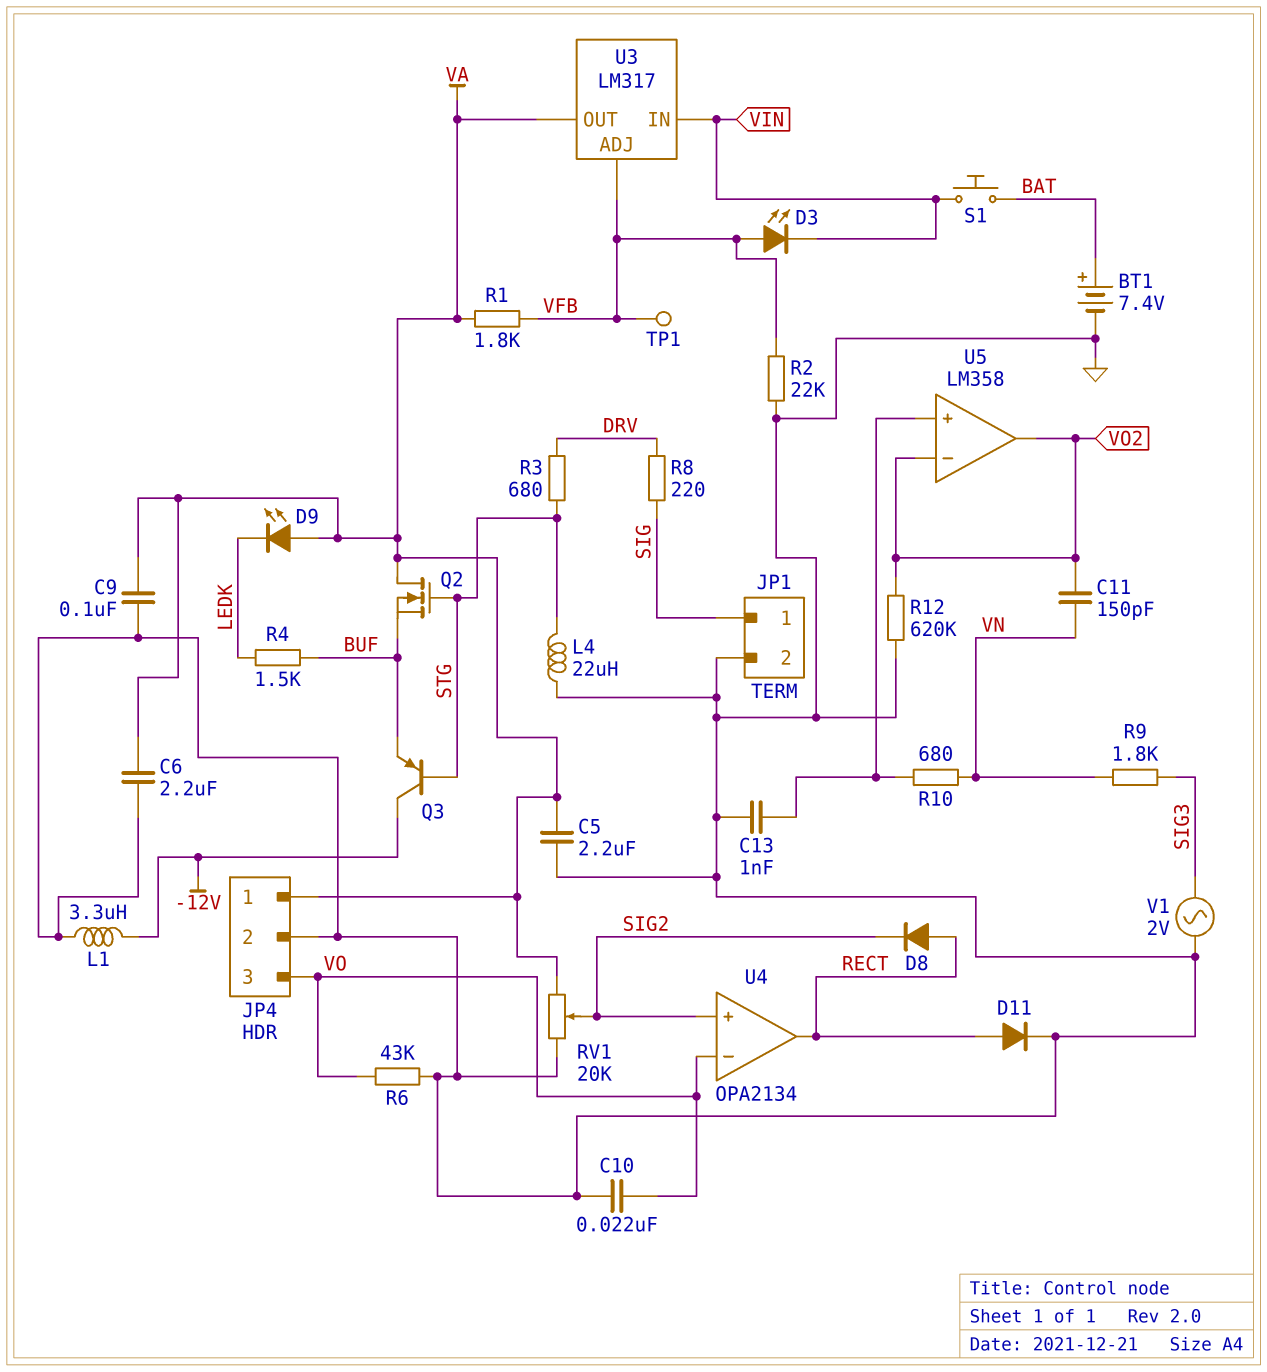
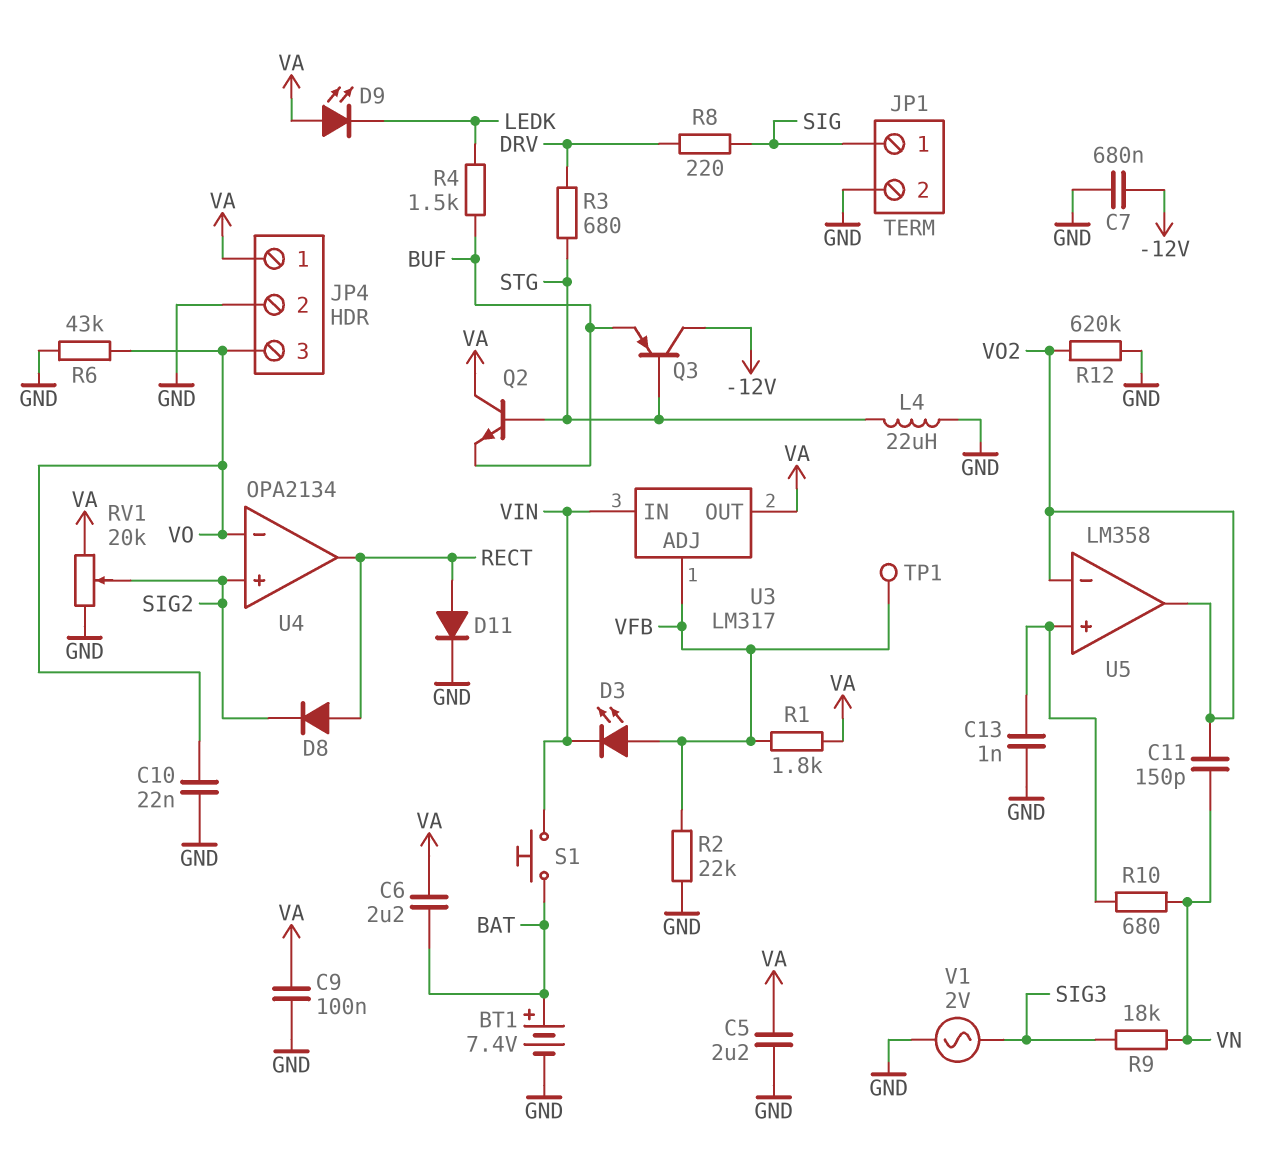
C6: 2.2uF (GND, VA) -> 2.2uF (BAT, VA)
C7: none -> 680nF (-12V, GND)
L1: 3.3uH (-12V, GND) -> none
Q2: NMOS (G STG, D VA, S BUF) -> NPN (B STG, C VA, E BUF)
R9: 1.8k (SIG3, VN) -> 18k (SIG3, VN)

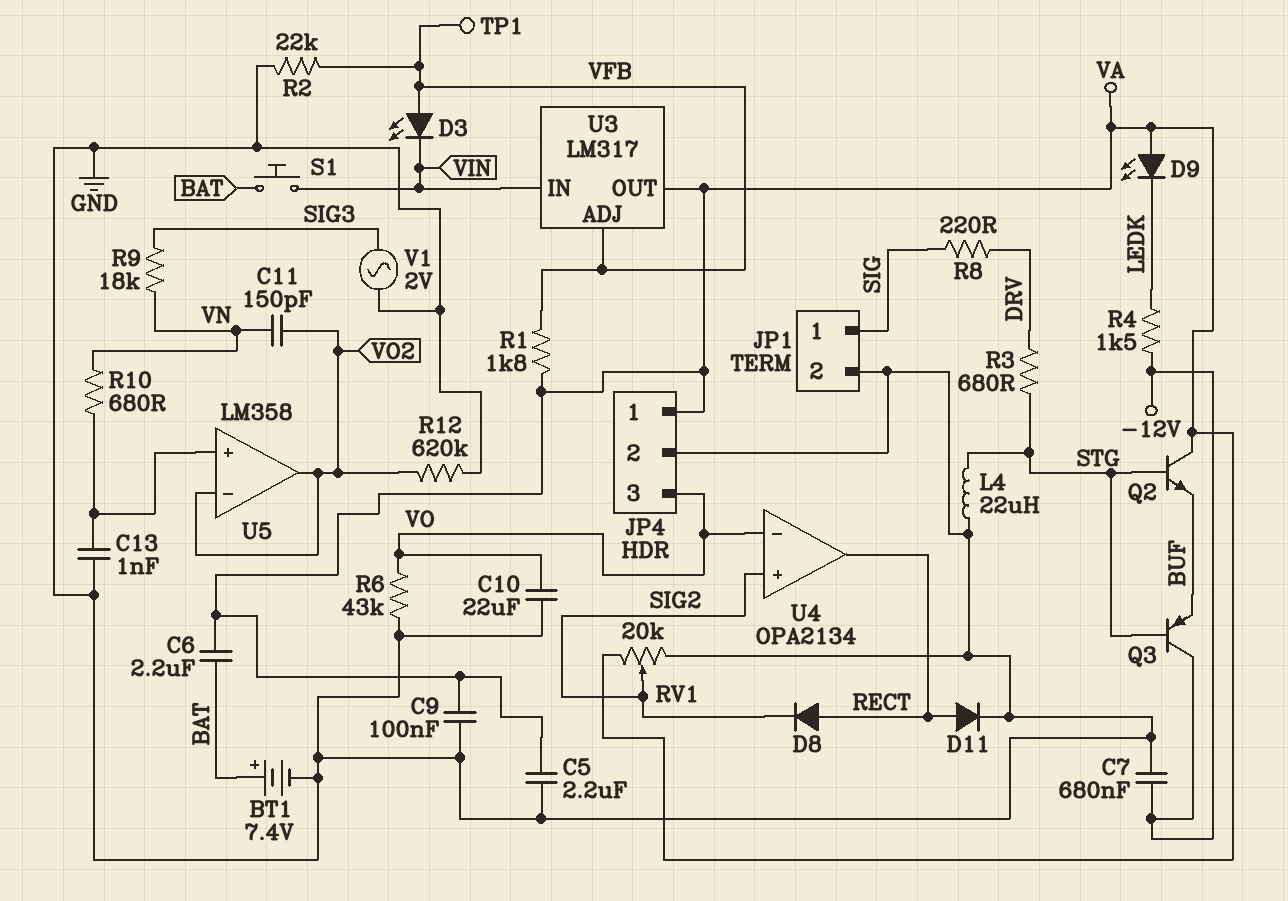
C10: 22nF (GND, VO) -> 22uF (GND, VO)
R4: 1.5k (BUF, LEDK) -> 1.5k (-12V, LEDK)

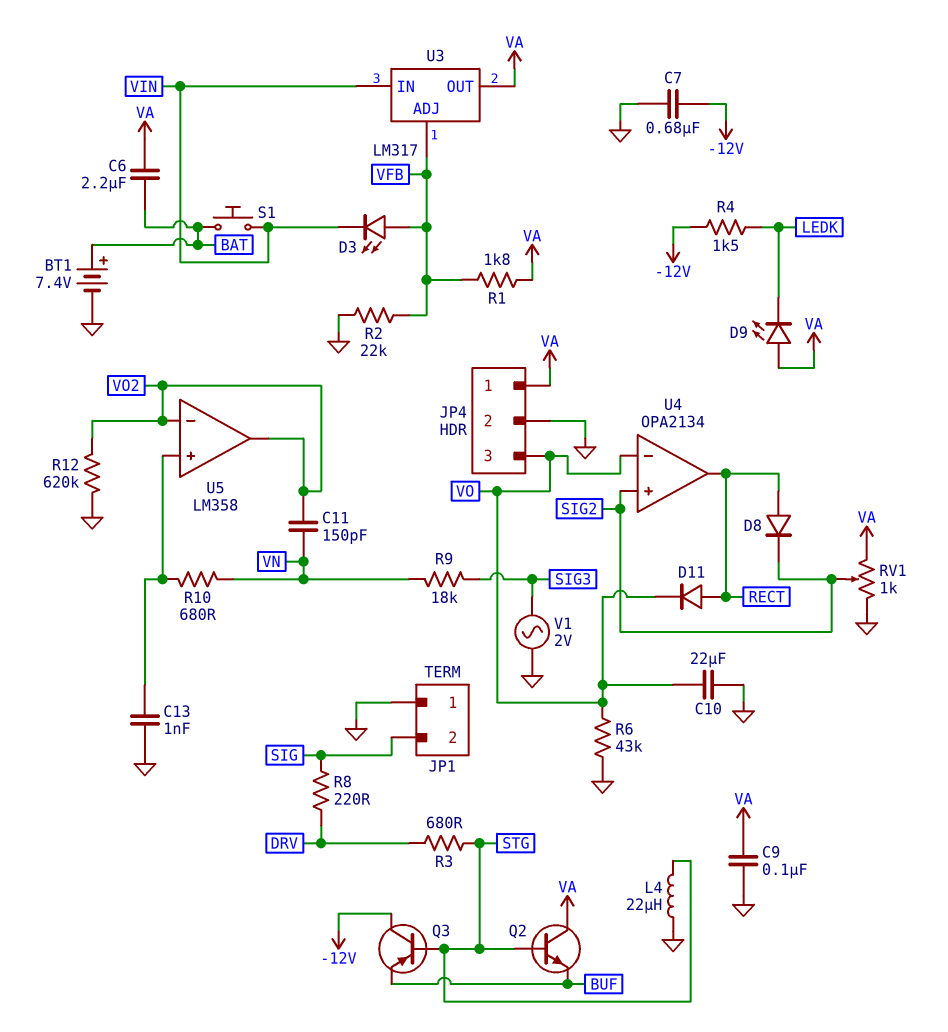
C5: 2.2uF (GND, VA) -> none
D11: diode (A RECT, K GND) -> diode (A RECT, K VO)
JP1 pin 1: SIG -> GND
JP1 pin 2: GND -> SIG
RV1: 20k (GND, VA, wiper SIG2) -> 1k (GND, VA, wiper SIG2)
TP1: test point (VFB) -> none

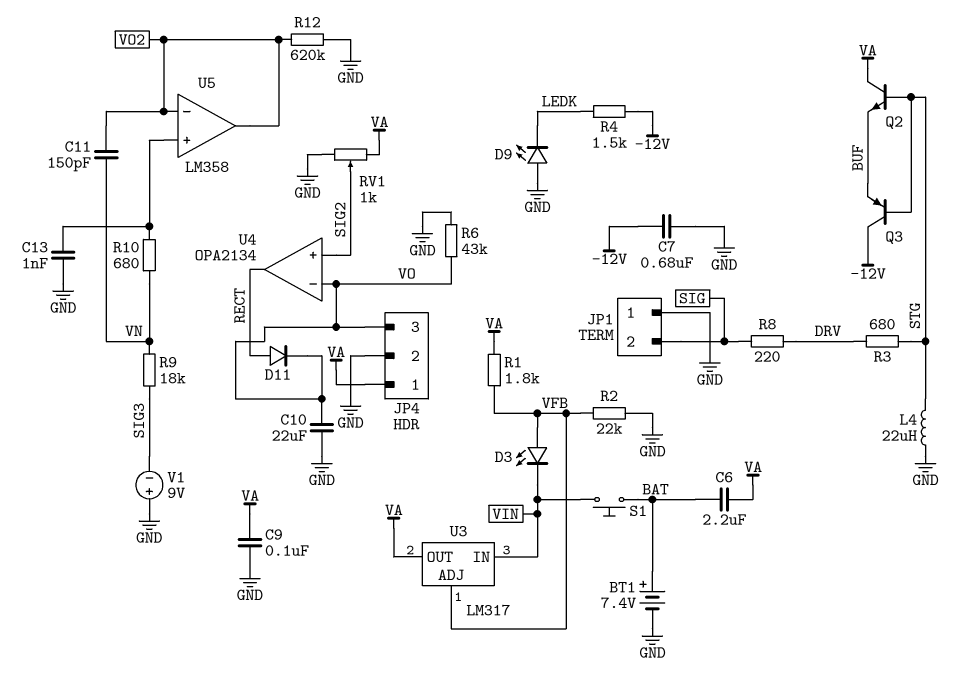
D8: diode (A RECT, K SIG2) -> none
D9: LED (A VA, K LEDK) -> LED (A GND, K LEDK)
V1: AC 2V (GND, SIG3) -> 9V (plus GND, minus SIG3)

